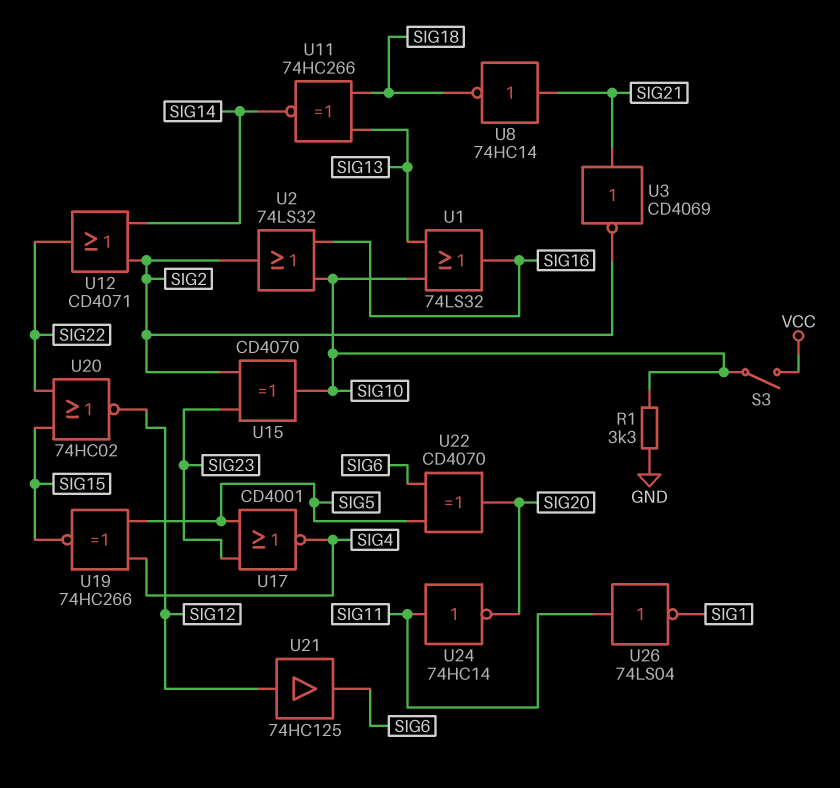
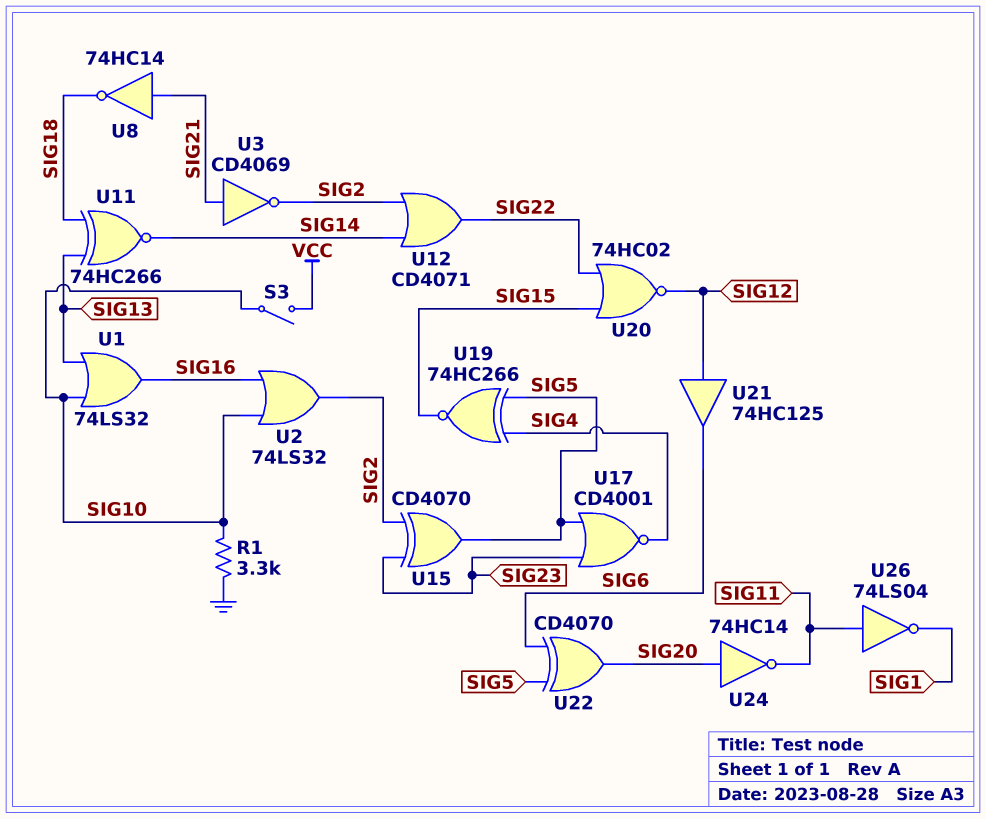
U15: XOR CD4070 (in SIG2, in SIG23, out SIG10) -> XOR CD4070 (in SIG2, in SIG23, out SIG5)
U24: NOT 74HC14 (in SIG11, out SIG20) -> NOT 74HC14 (in SIG20, out SIG11)

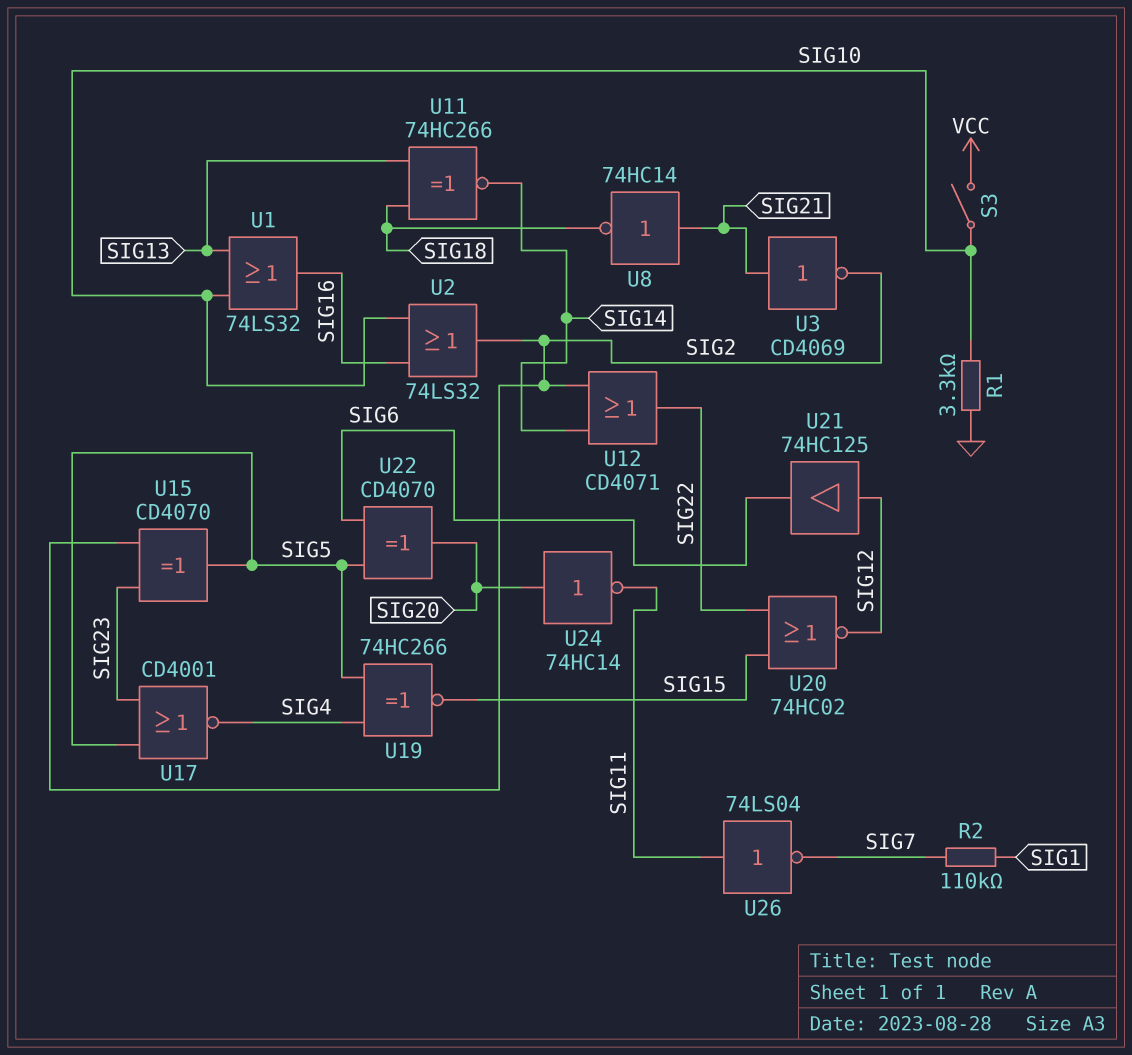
R2: none -> 110k (SIG1, SIG7)
U26: NOT 74LS04 (in SIG11, out SIG1) -> NOT 74LS04 (in SIG11, out SIG7)

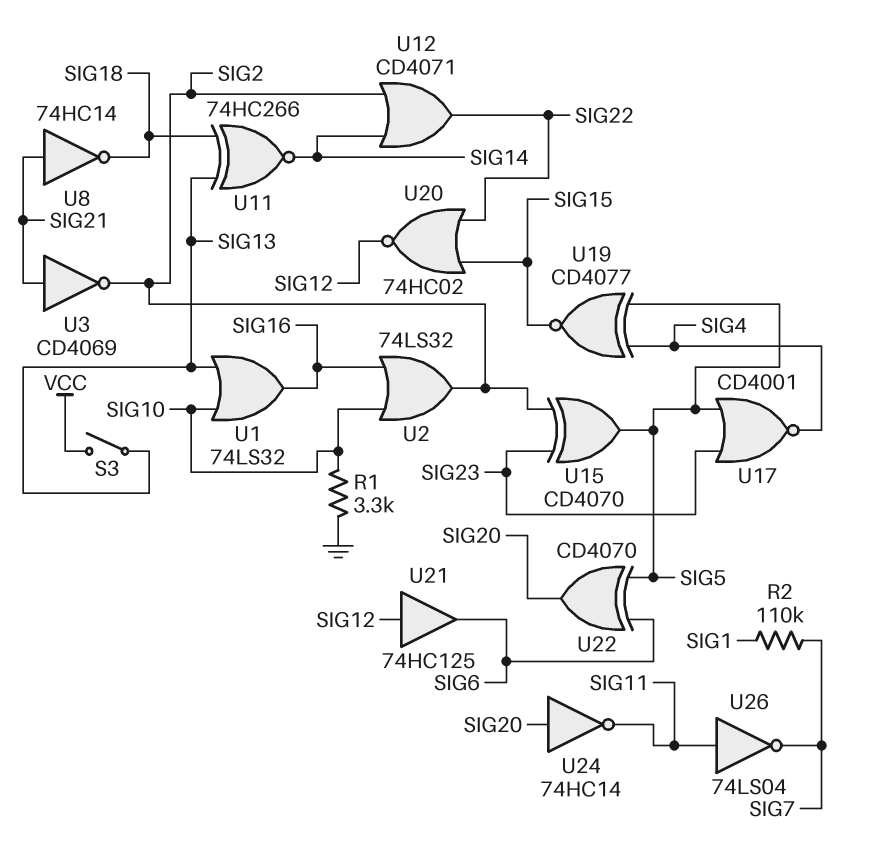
S3: switch (SIG10, VCC) -> switch (SIG13, VCC)
U19: XNOR 74HC266 (in SIG4, in SIG5, out SIG15) -> XNOR CD4077 (in SIG4, in SIG5, out SIG15)

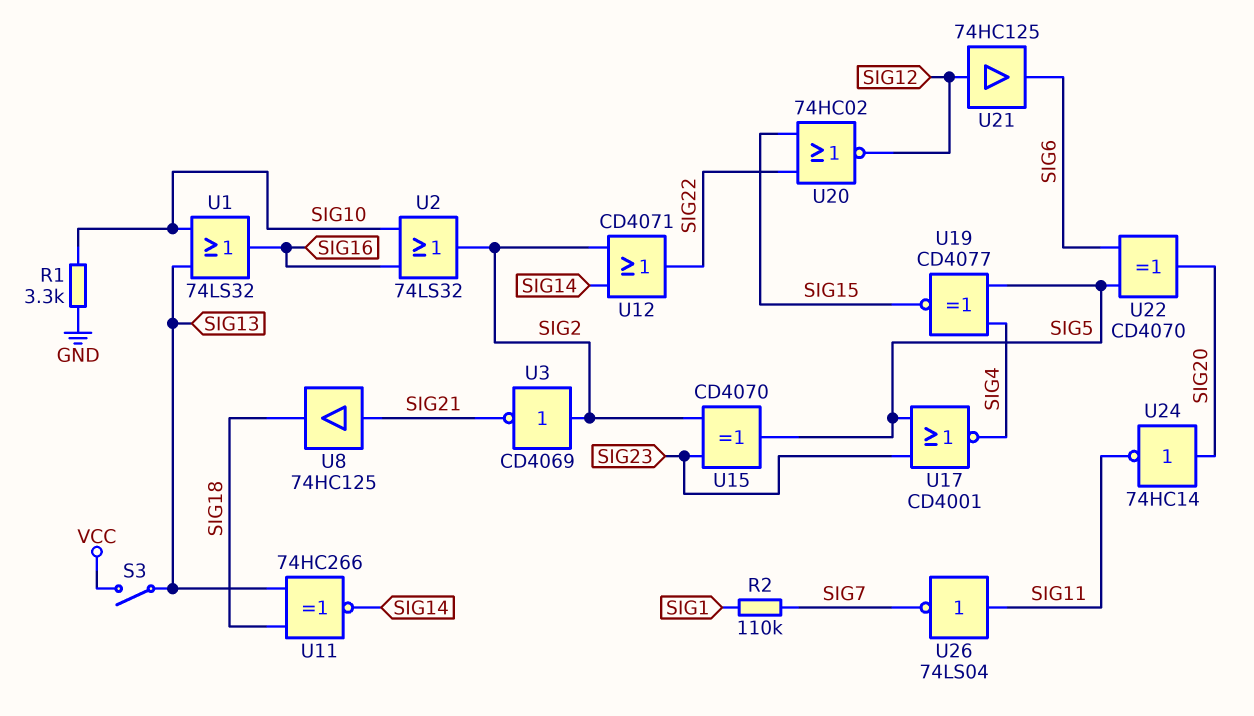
U3: NOT CD4069 (in SIG21, out SIG2) -> NOT CD4069 (in SIG2, out SIG21)
U8: NOT 74HC14 (in SIG21, out SIG18) -> buffer 74HC125 (in SIG21, out SIG18)

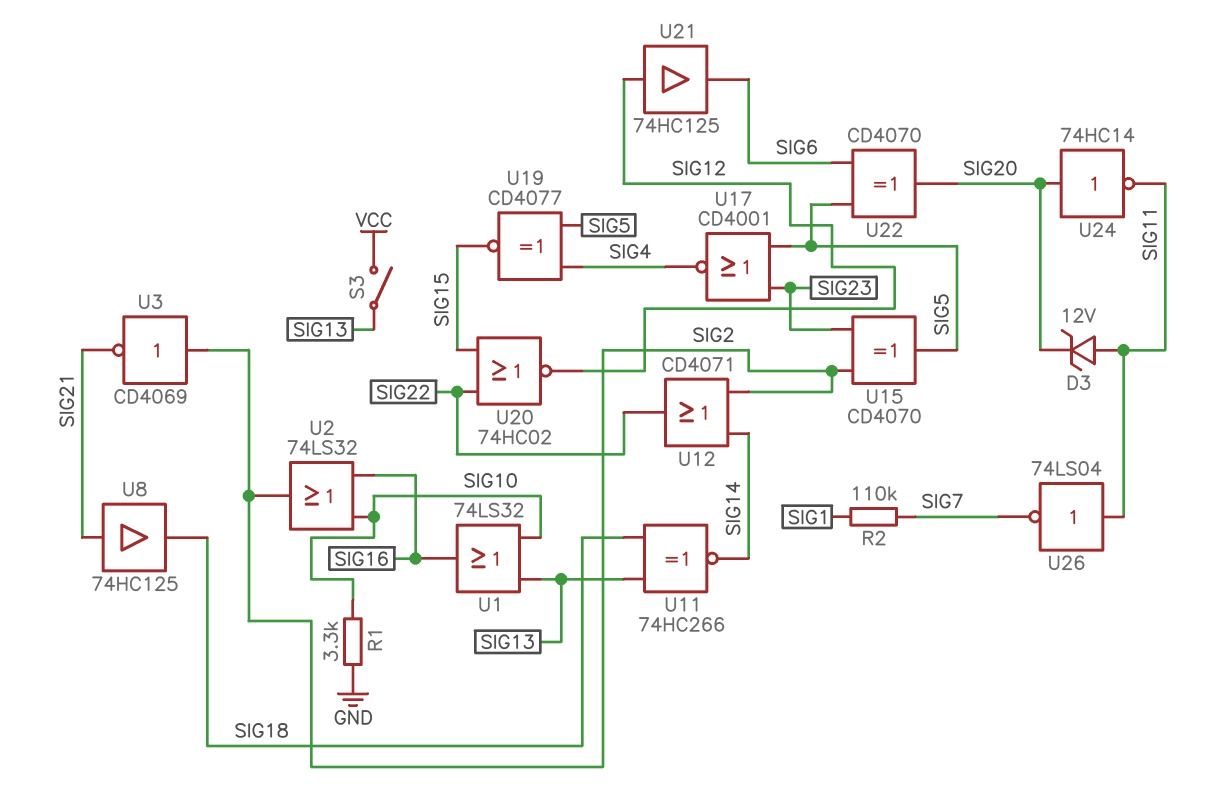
D3: none -> zener 12V (A SIG11, K SIG20)

